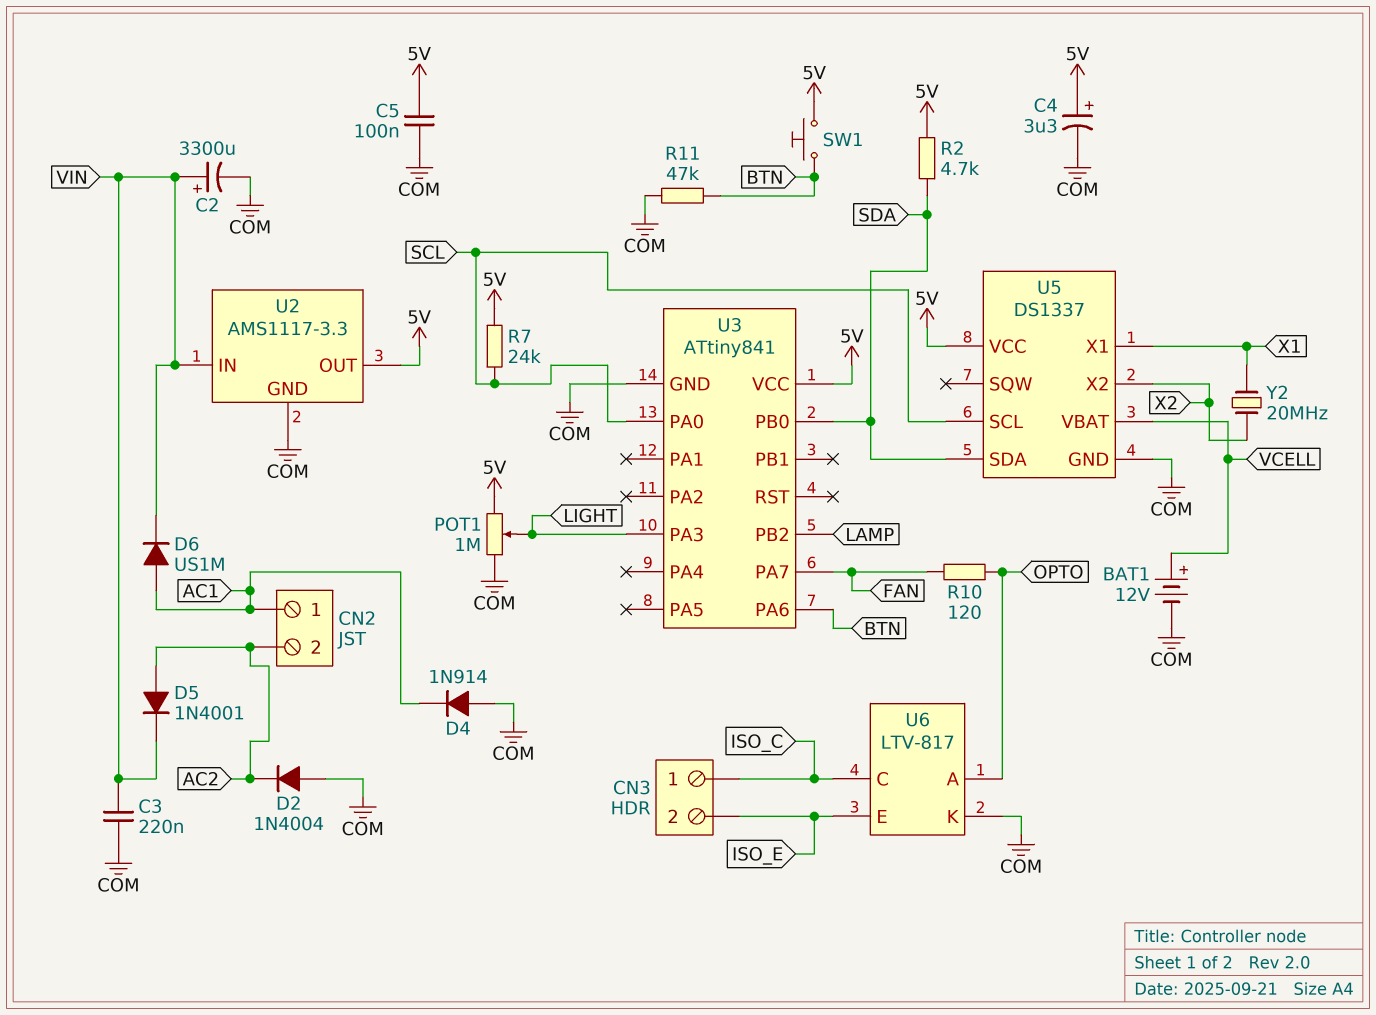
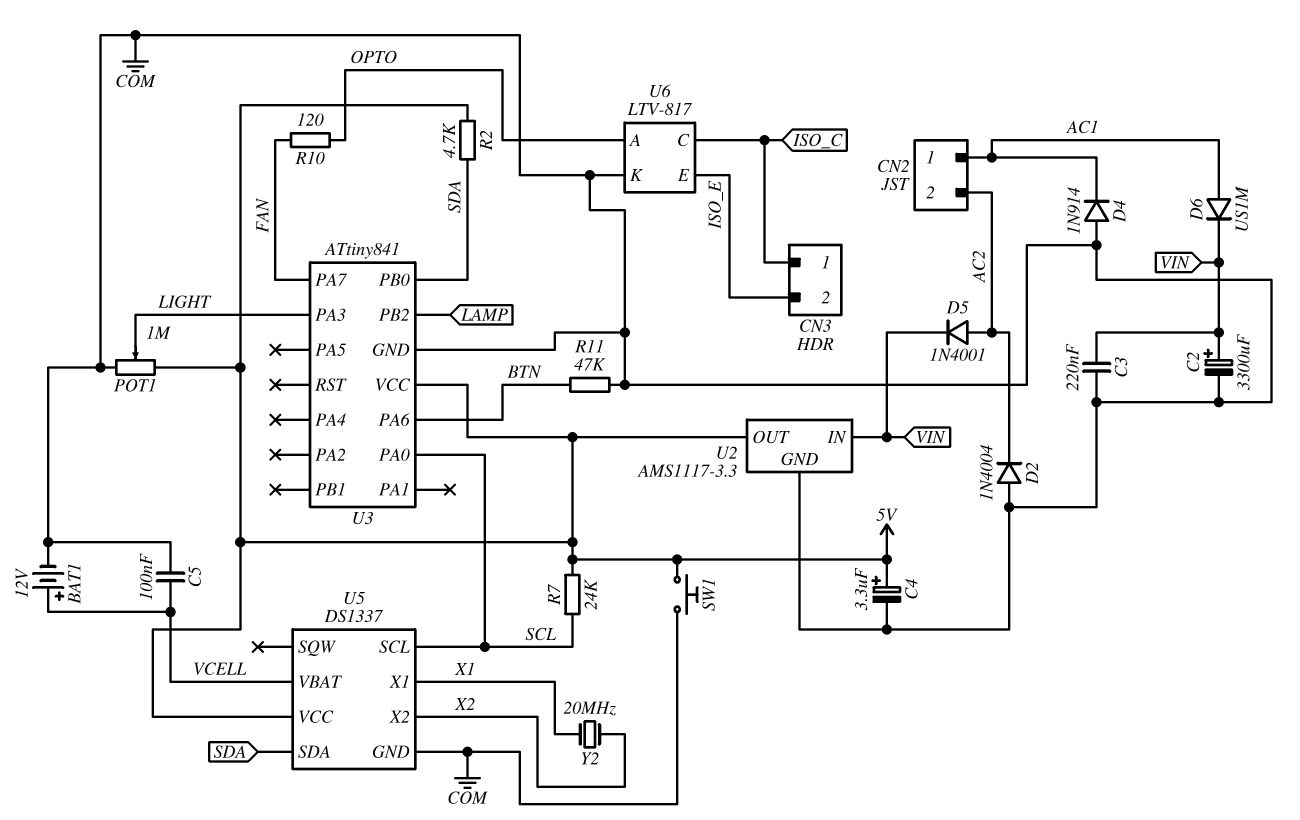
C5: 100nF (5V, COM) -> 100nF (COM, VCELL)
SW1: button (5V, BTN) -> button (5V, COM)

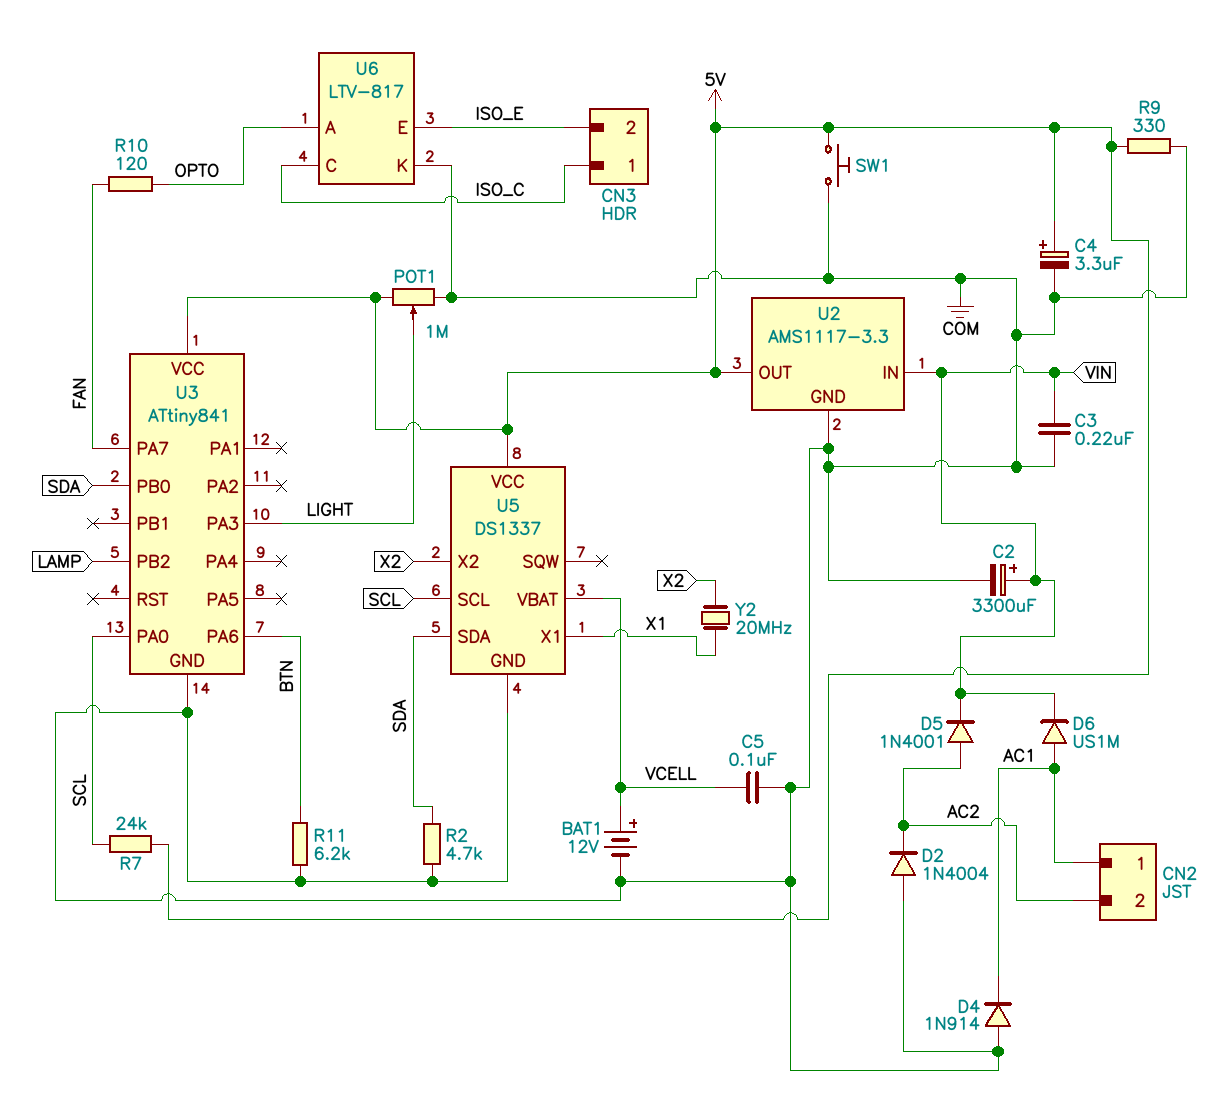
R2: 4.7k (5V, SDA) -> 4.7k (COM, SDA)
R9: none -> 330 (5V, COM)
R11: 47k (BTN, COM) -> 6.2k (BTN, COM)

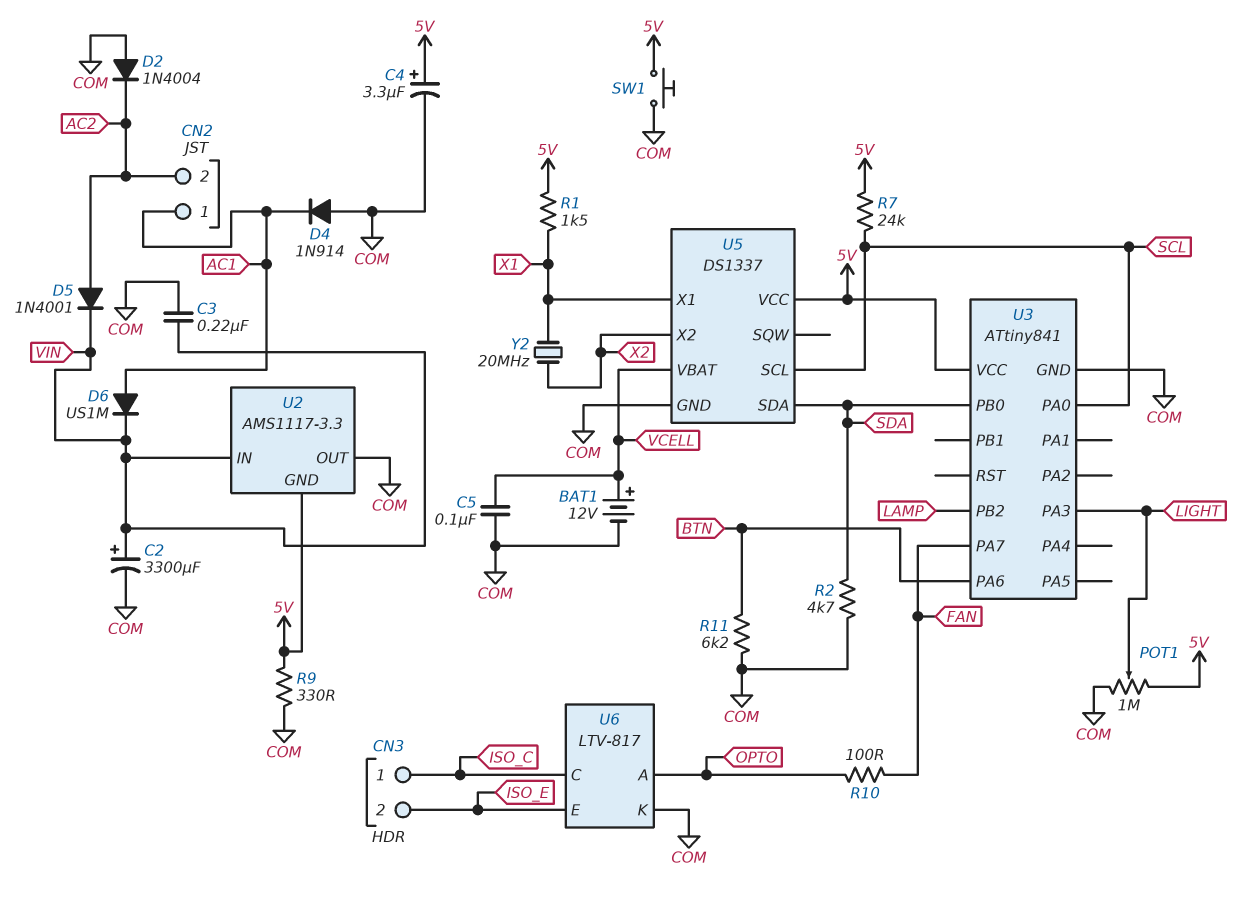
R1: none -> 1.5k (5V, X1)
R10: 120 (FAN, OPTO) -> 100 (FAN, OPTO)
U2 pin GND: COM -> 5V
U2 pin OUT: 5V -> COM

